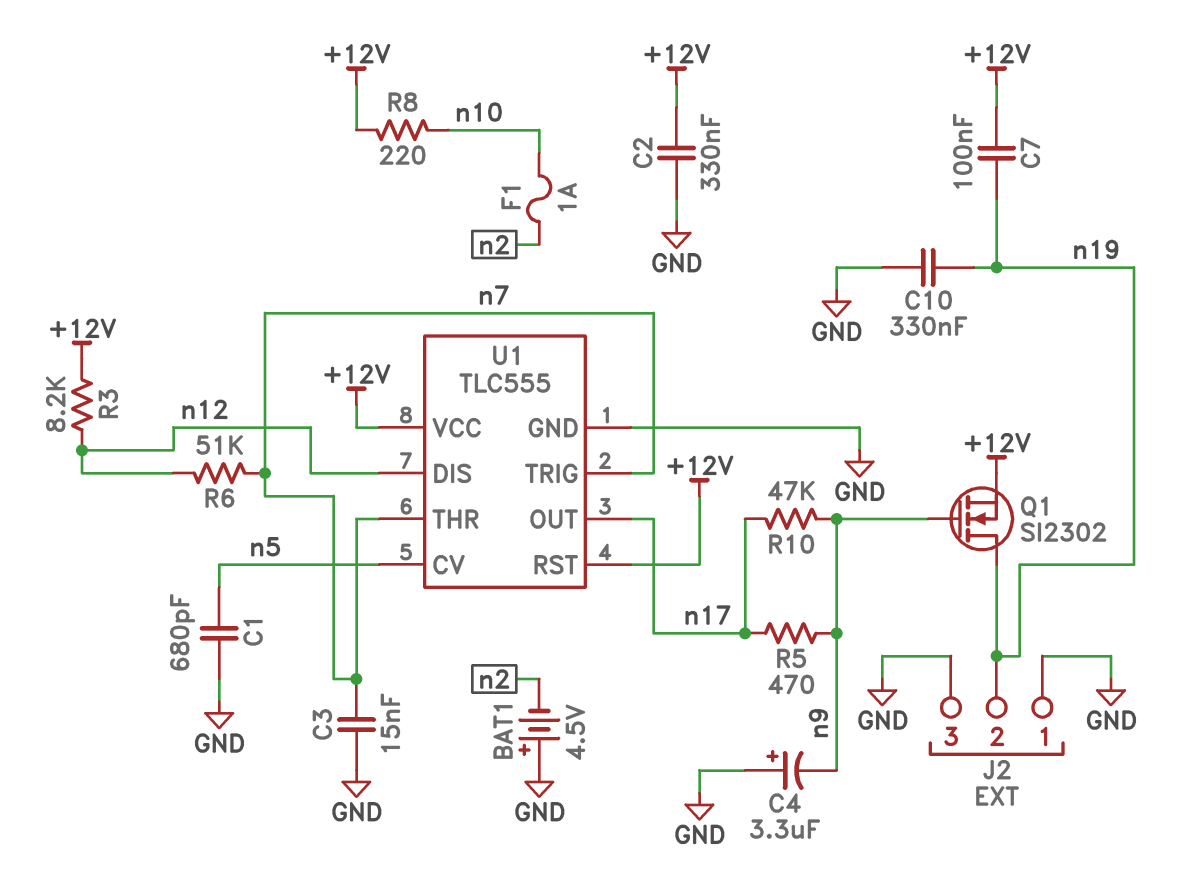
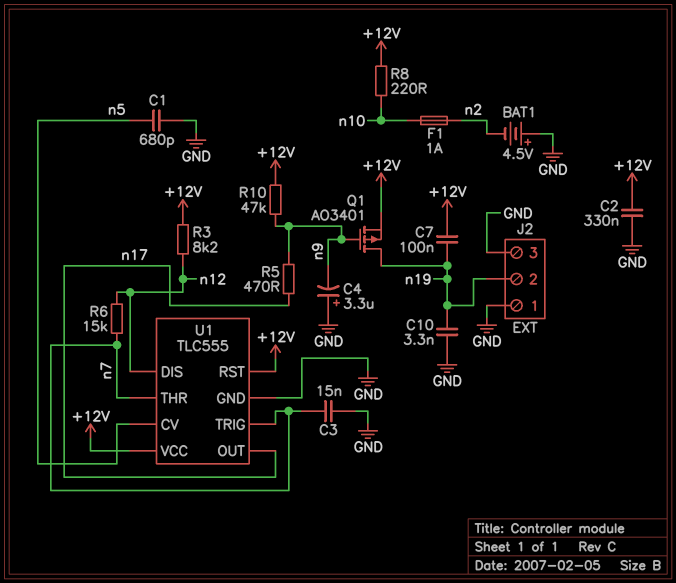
C10: 330nF (GND, n19) -> 3.3nF (GND, n19)
Q1: NMOS SI2302 (G n9, D n19, S +12V) -> PMOS AO3401 (G n9, D n19, S +12V)
R6: 51k (n7, n12) -> 15k (n7, n12)
R10: 47k (n9, n17) -> 47k (+12V, n9)

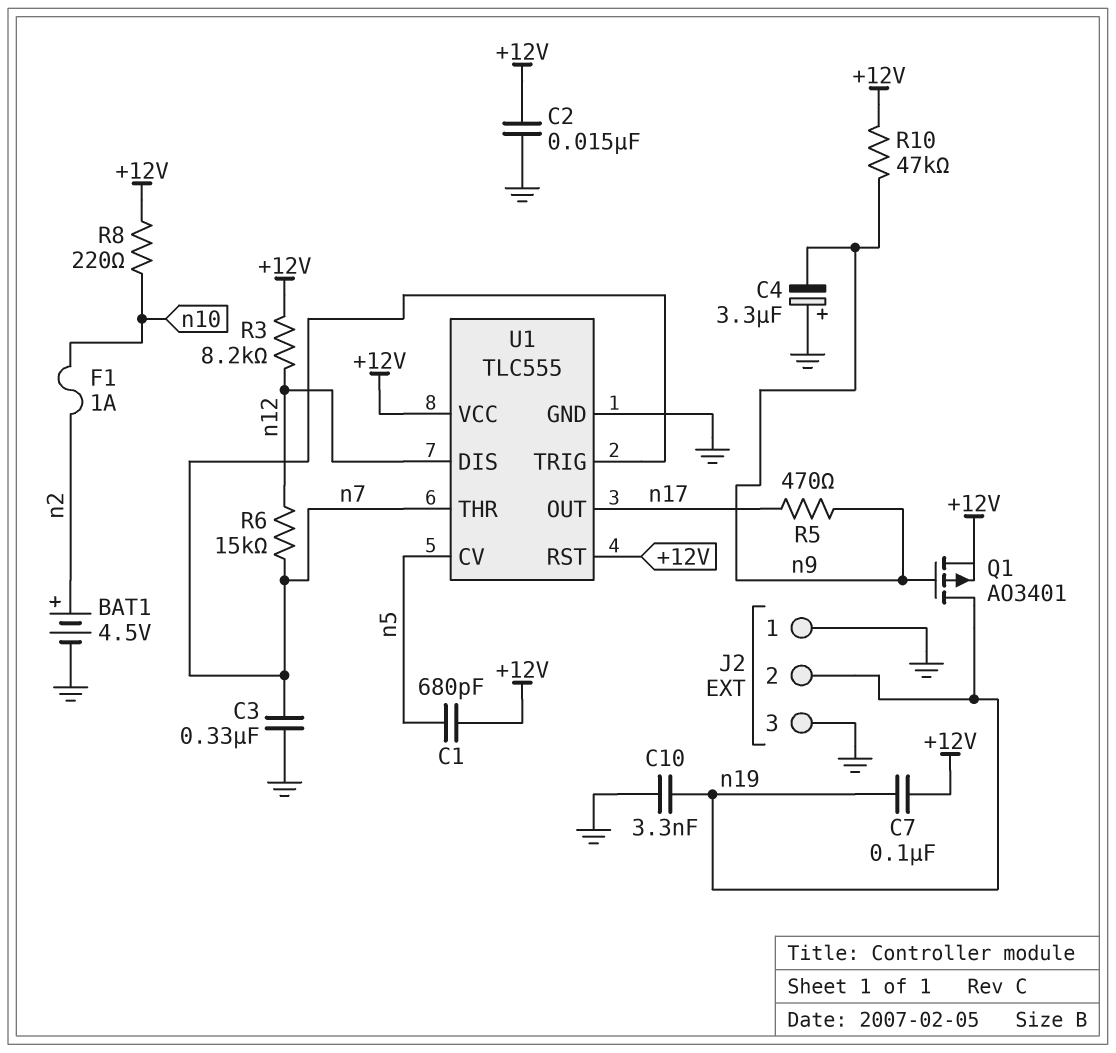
BAT1: 4.5V (plus GND, minus n2) -> 4.5V (plus n2, minus GND)
C1: 680pF (GND, n5) -> 680pF (+12V, n5)
C2: 330nF (+12V, GND) -> 15nF (+12V, GND)
C3: 15nF (GND, n7) -> 330nF (GND, n7)

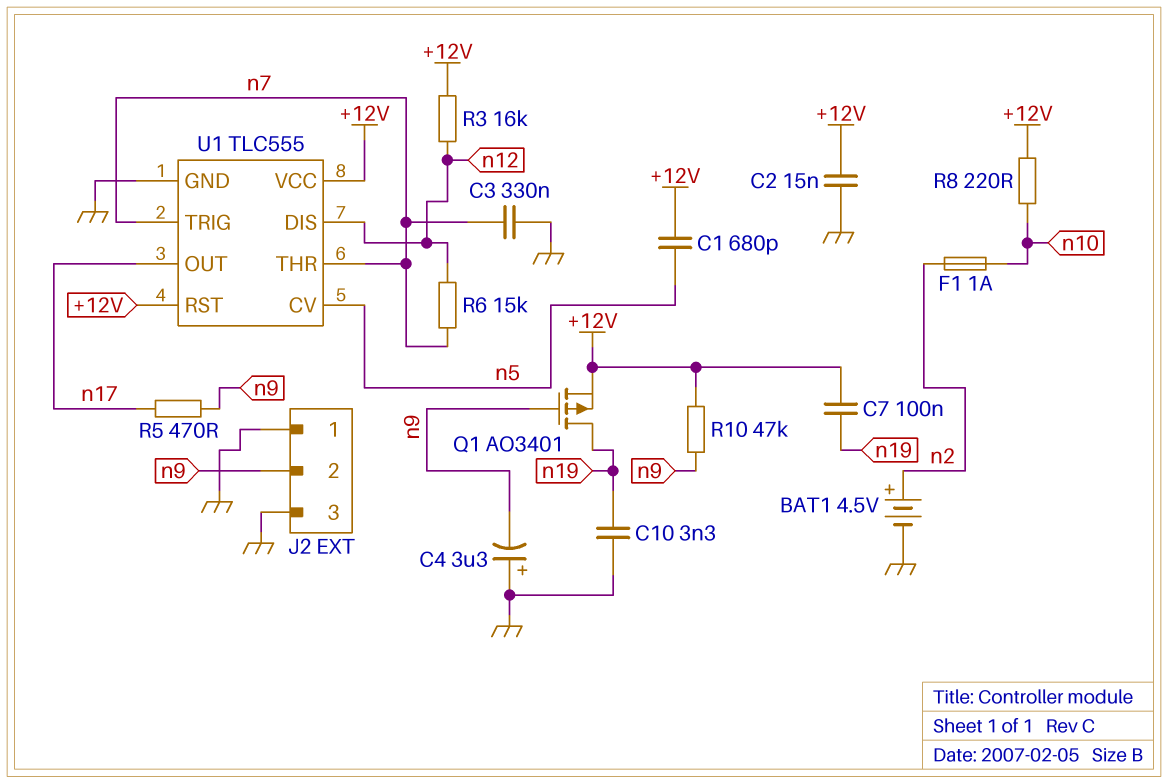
J2 pin 2: n19 -> n9
R3: 8.2k (+12V, n12) -> 16k (+12V, n12)

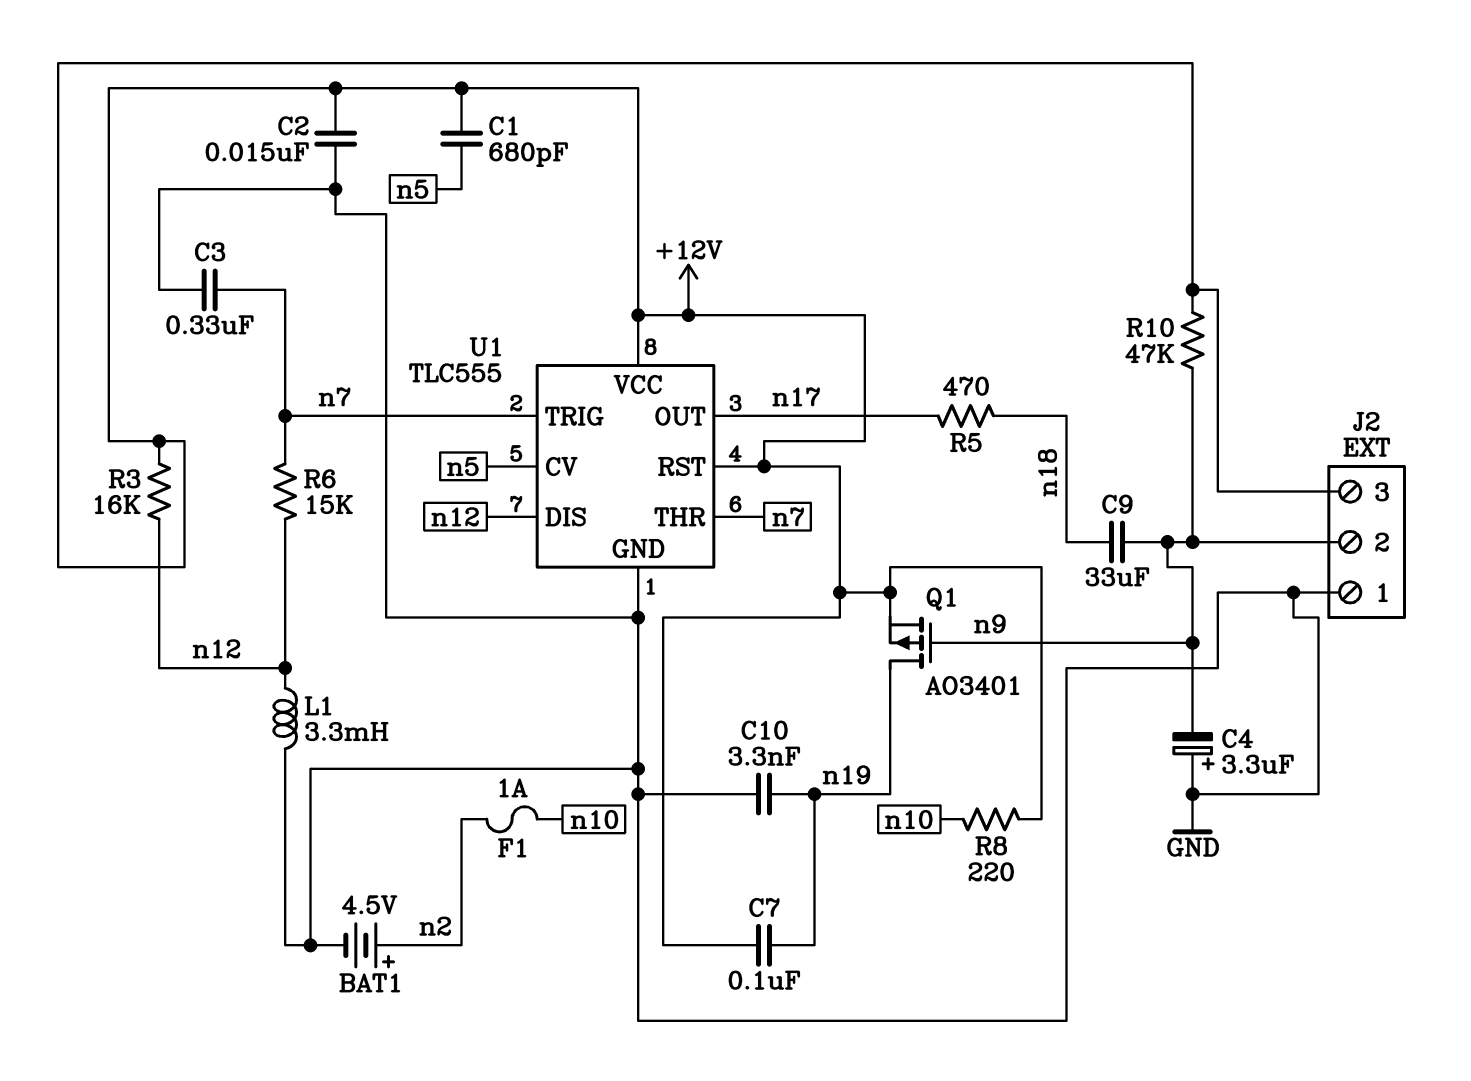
C9: none -> 33uF (n9, n18)
J2 pin 3: GND -> +12V
L1: none -> 3.3mH (GND, n12)
R5: 470 (n9, n17) -> 470 (n17, n18)

